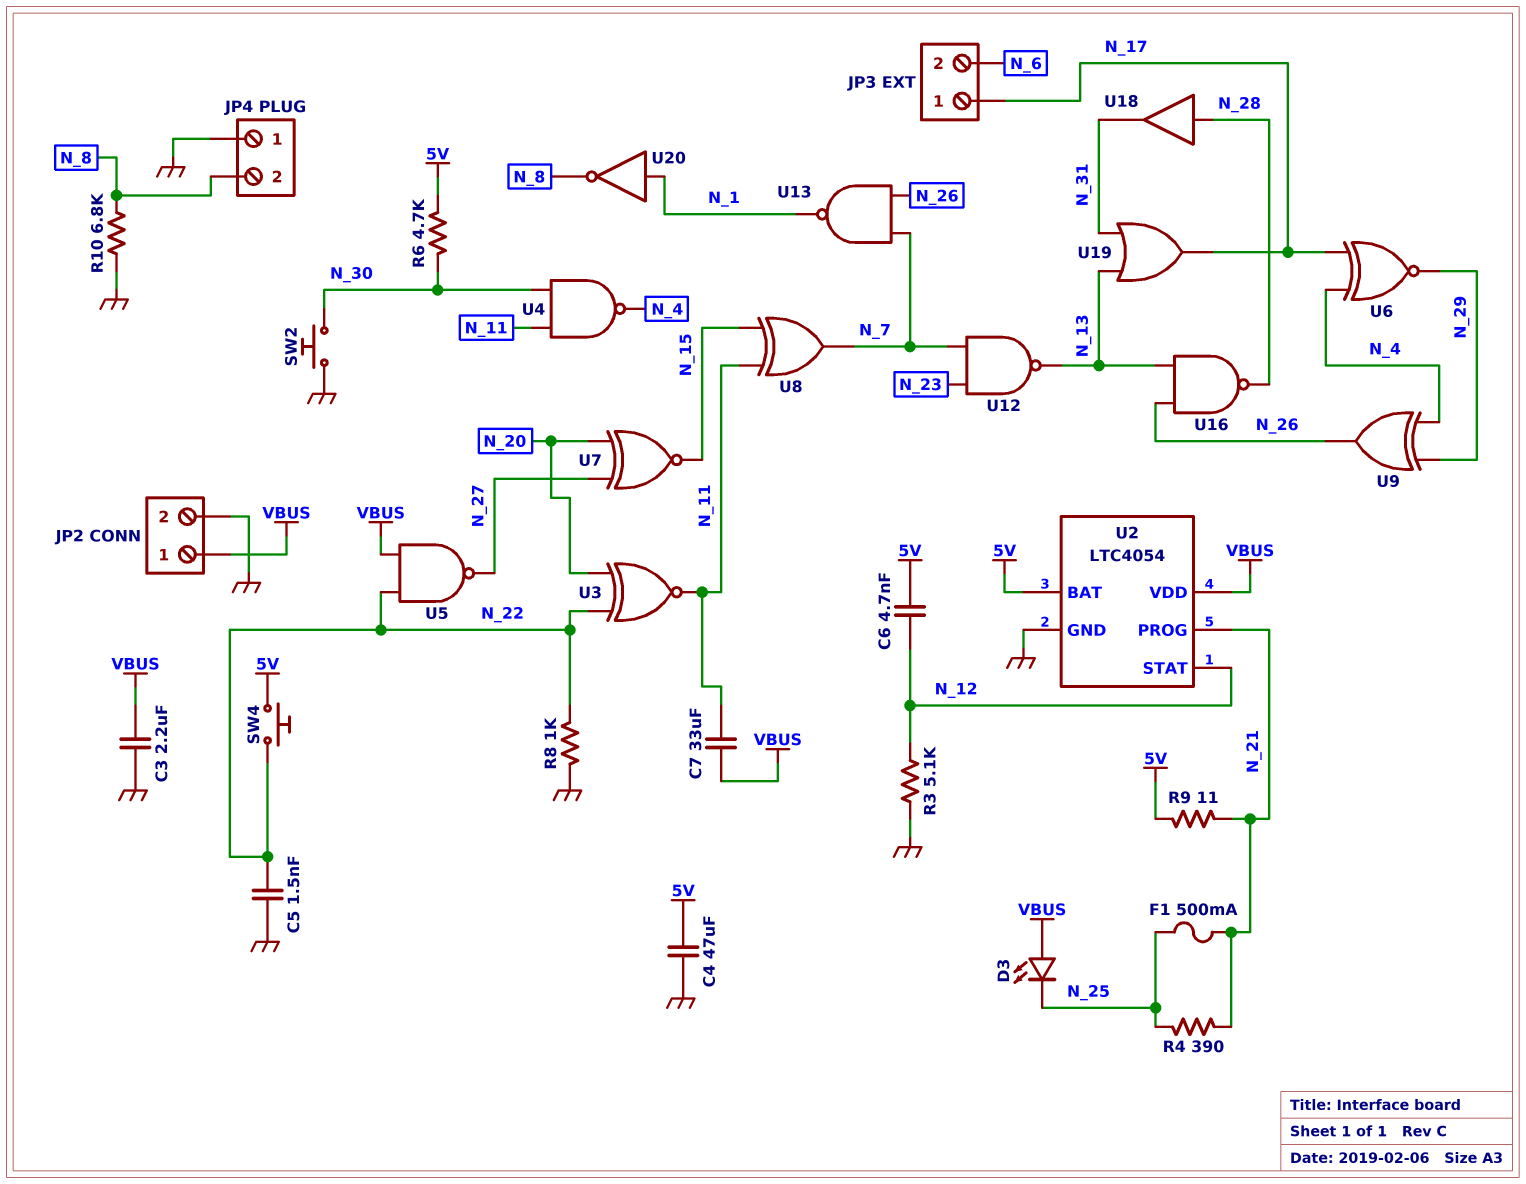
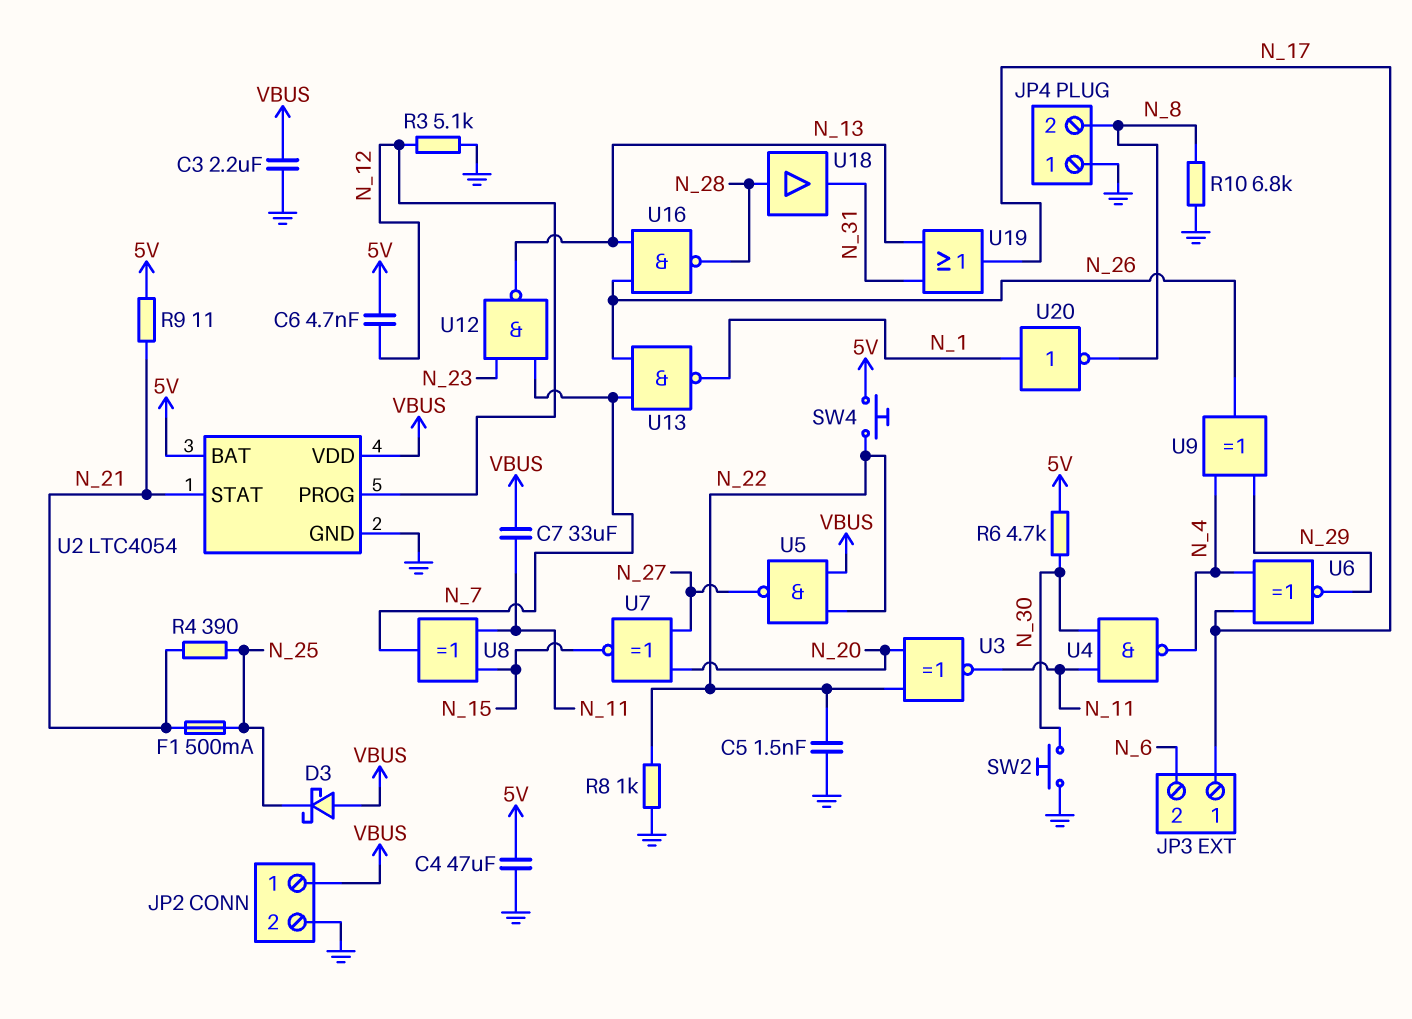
D3: LED (A VBUS, K N_25) -> schottky (A VBUS, K N_25)
U2 pin PROG: N_21 -> N_12
U2 pin STAT: N_12 -> N_21

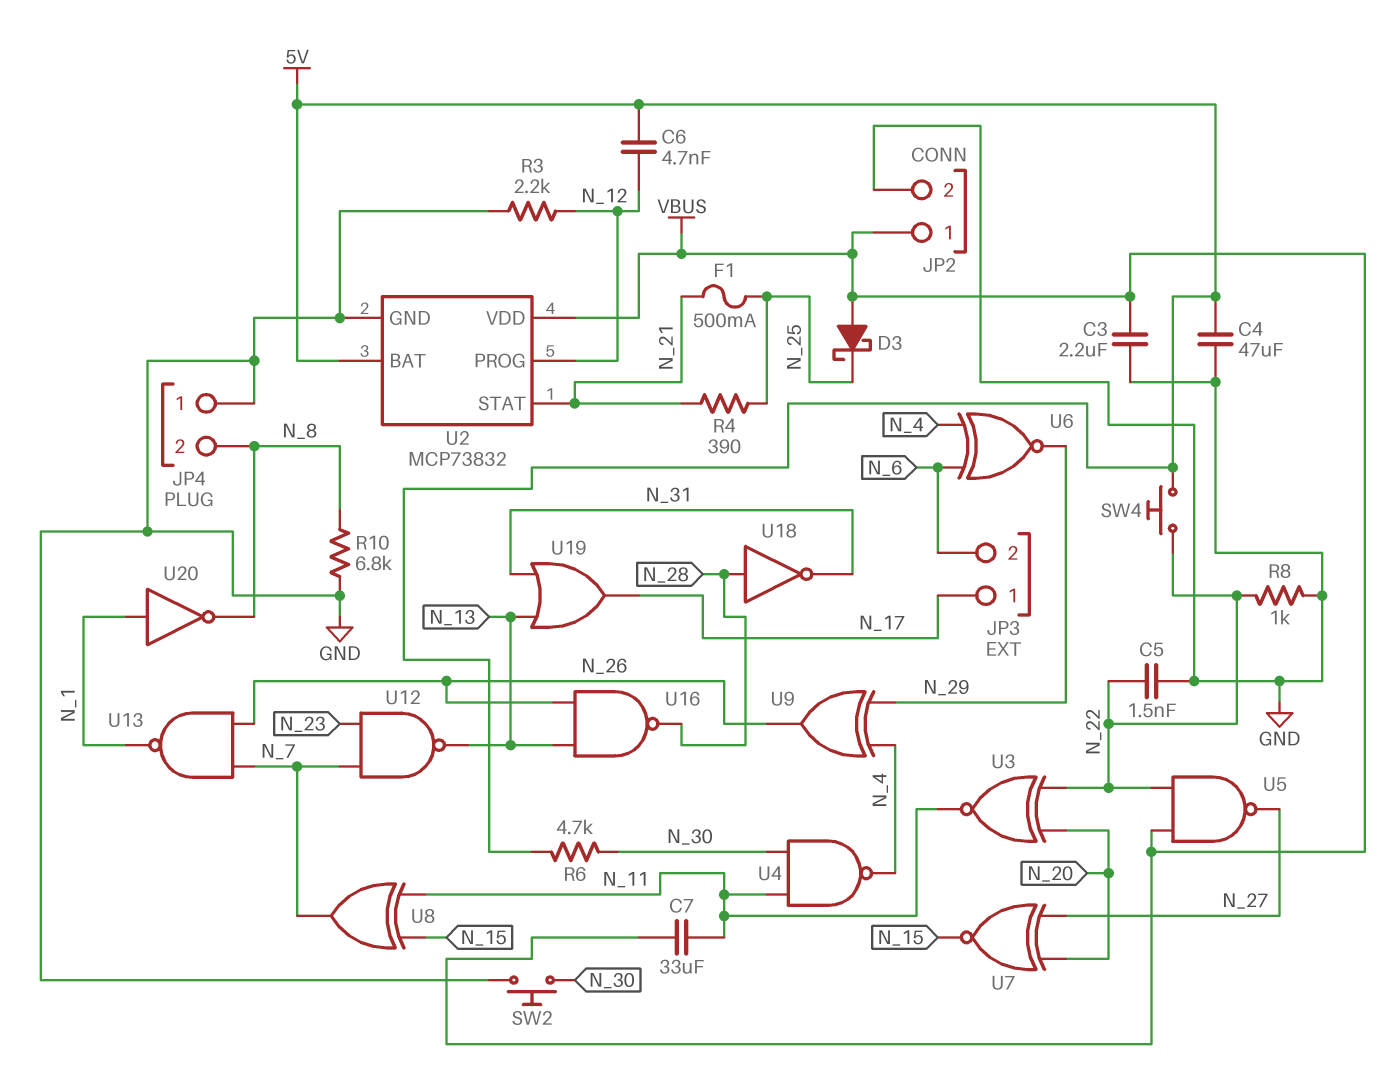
R3: 5.1k (GND, N_12) -> 2.2k (GND, N_12)
R9: 11 (5V, N_21) -> none
U2: LTC4054 -> MCP73832
U6: XNOR (in N_4, in N_17, out N_29) -> XNOR (in N_4, in N_6, out N_29)
U18: buffer (in N_28, out N_31) -> NOT (in N_28, out N_31)

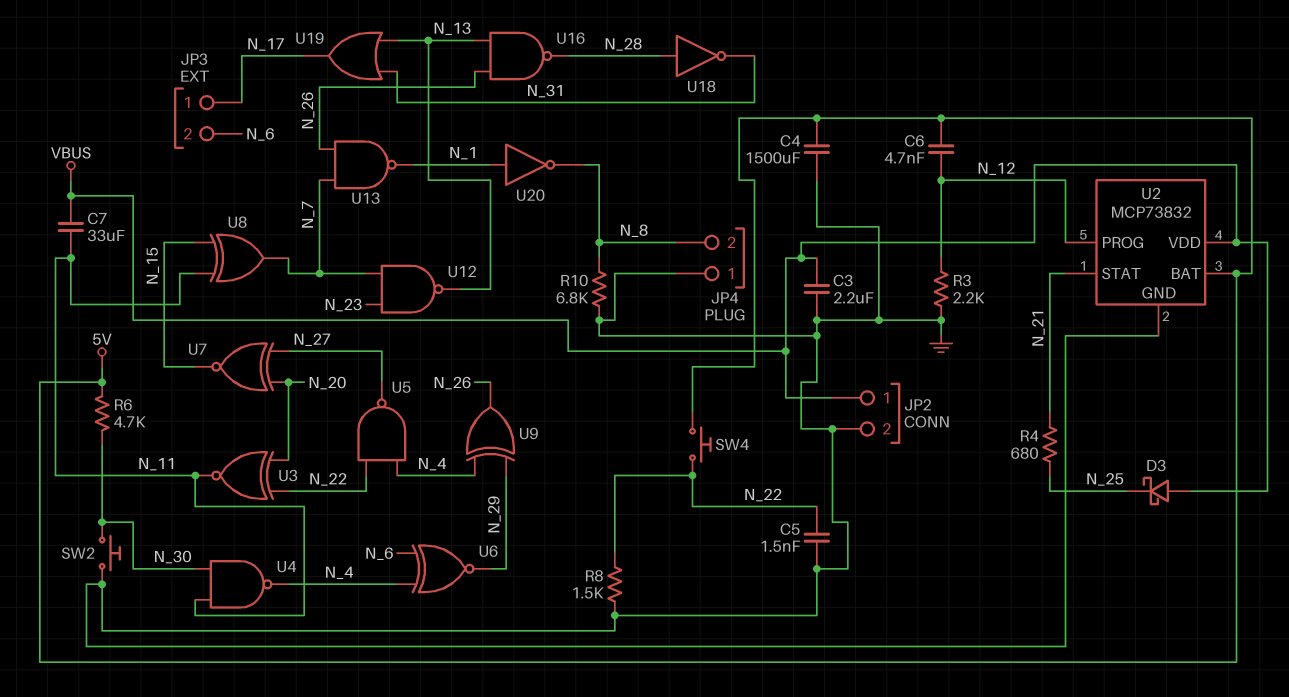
C4: 47uF (5V, GND) -> 1500uF (5V, GND)
F1: 500mA (N_21, N_25) -> none
R4: 390 (N_21, N_25) -> 680 (N_21, N_25)
R8: 1k (GND, N_22) -> 1.5k (GND, N_22)
U5: NAND (in N_22, in VBUS, out N_27) -> NAND (in N_4, in N_22, out N_27)

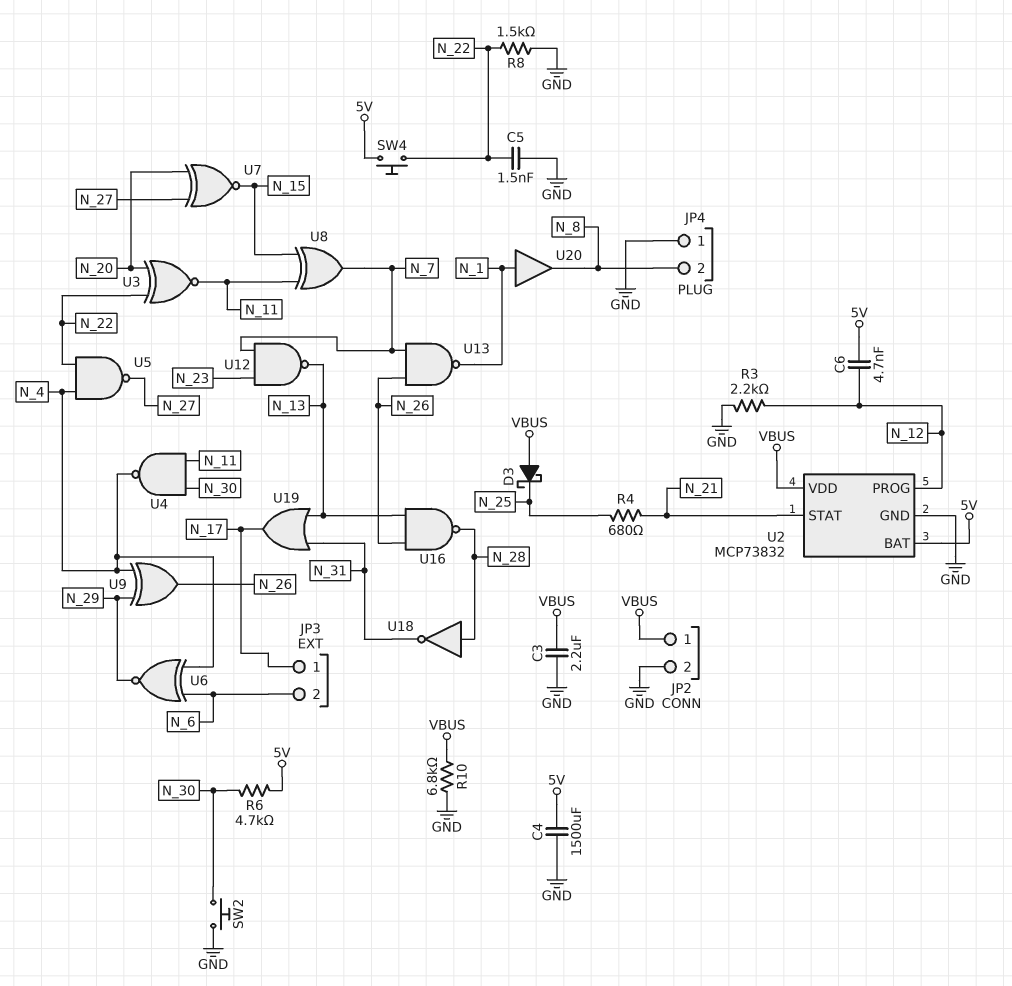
C7: 33uF (N_11, VBUS) -> none
R10: 6.8k (GND, N_8) -> 6.8k (GND, VBUS)
U20: NOT (in N_1, out N_8) -> buffer (in N_1, out N_8)

